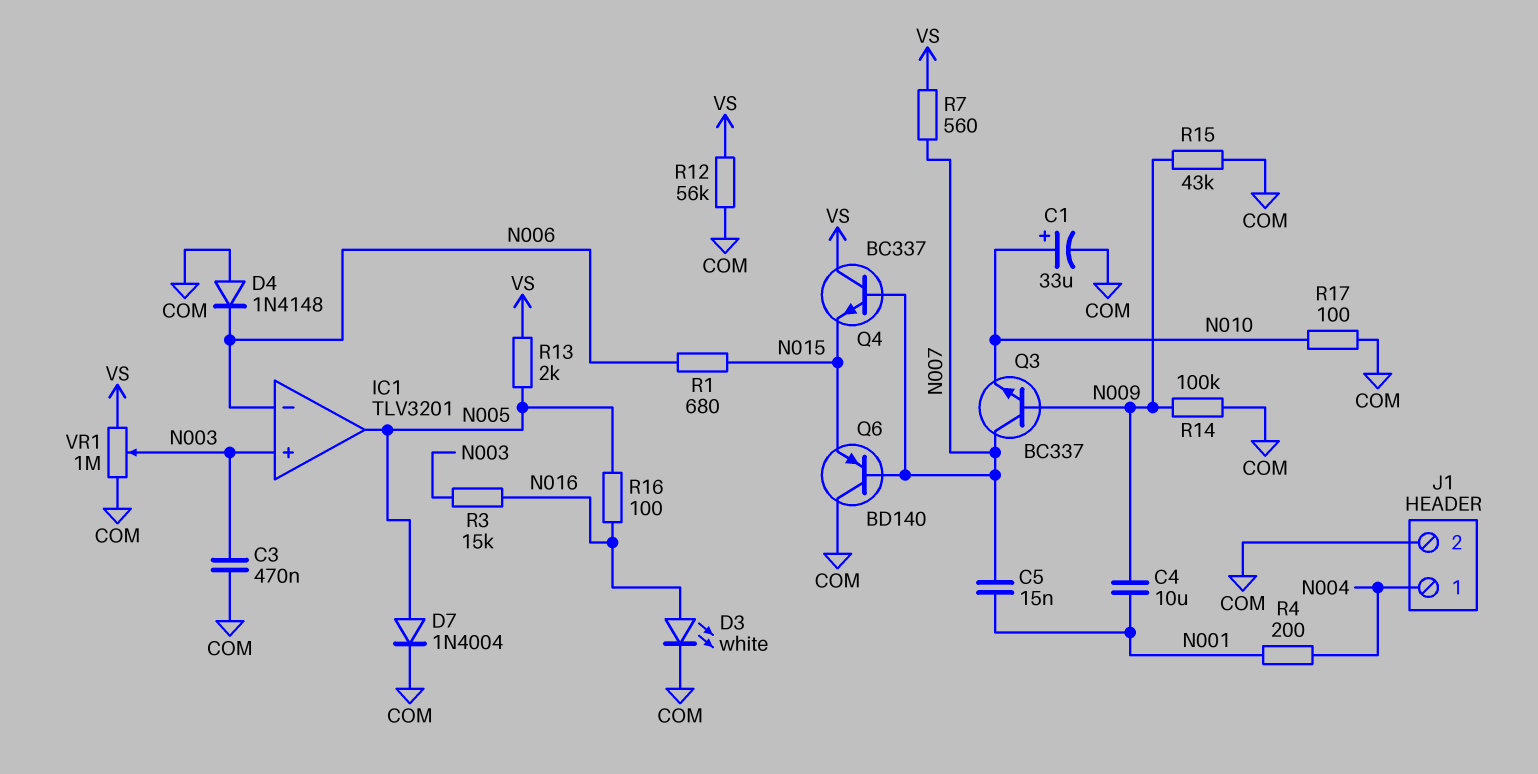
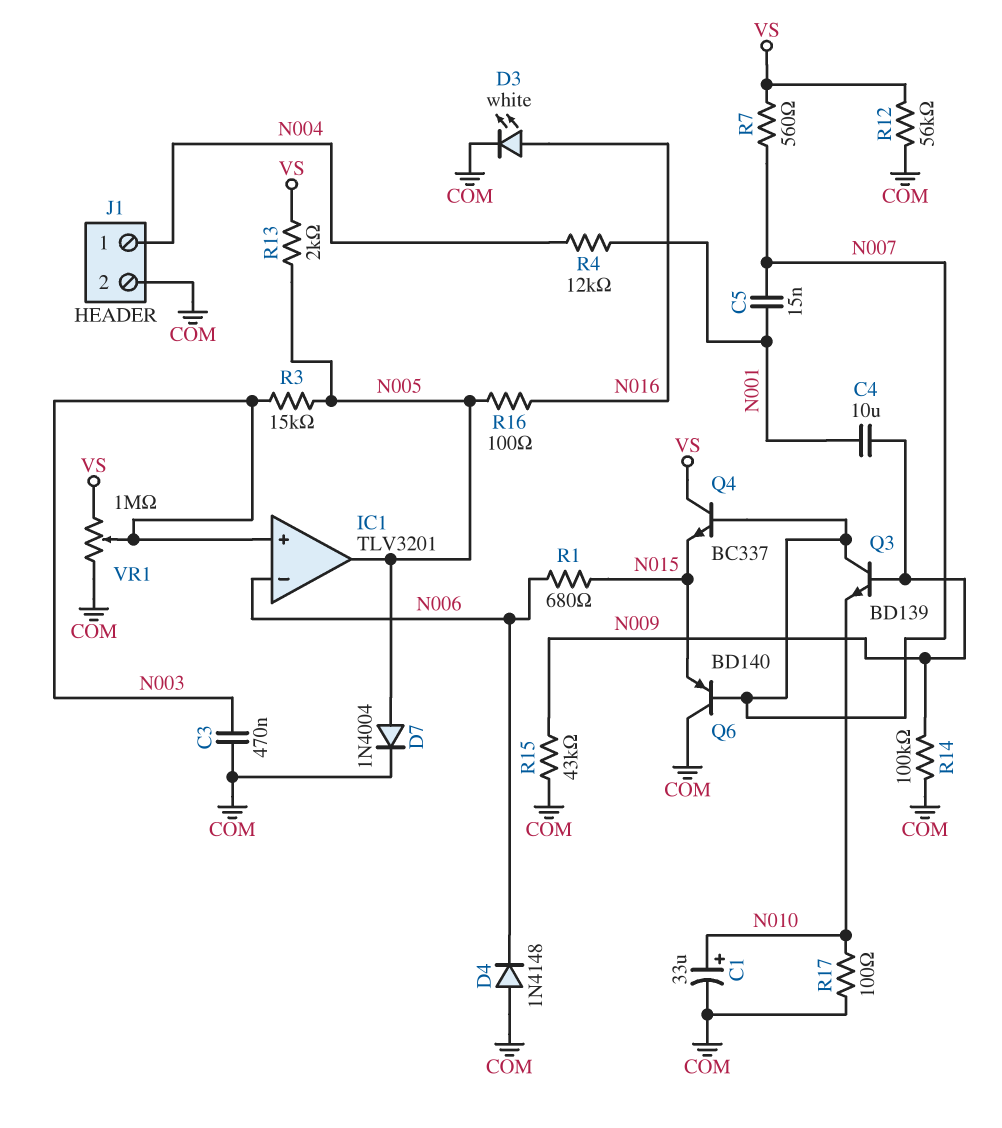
Q3: NPN BC337 (B N009, C N007, E N010) -> NPN BD139 (B N009, C N007, E N010)
R3: 15k (N003, N016) -> 15k (N003, N005)
R4: 200 (N001, N004) -> 12k (N001, N004)

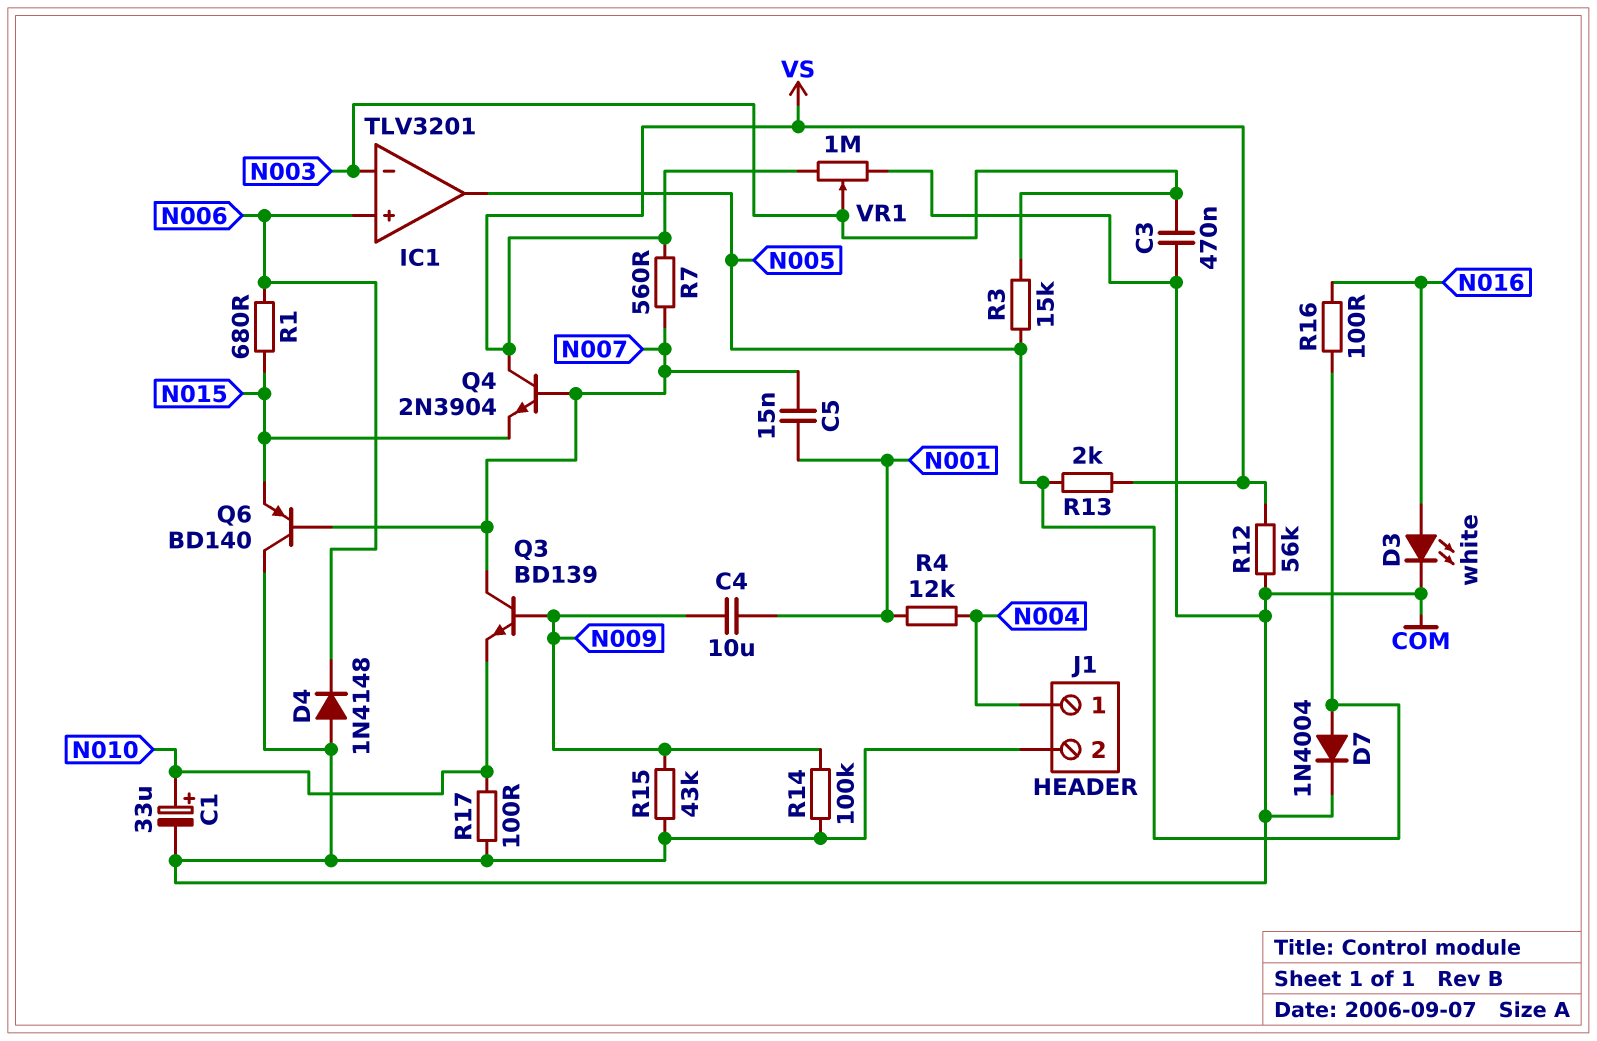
IC1 pin in+: N003 -> N006
IC1 pin in-: N006 -> N003
Q4: NPN BC337 (B N007, C VS, E N015) -> NPN 2N3904 (B N007, C VS, E N015)

